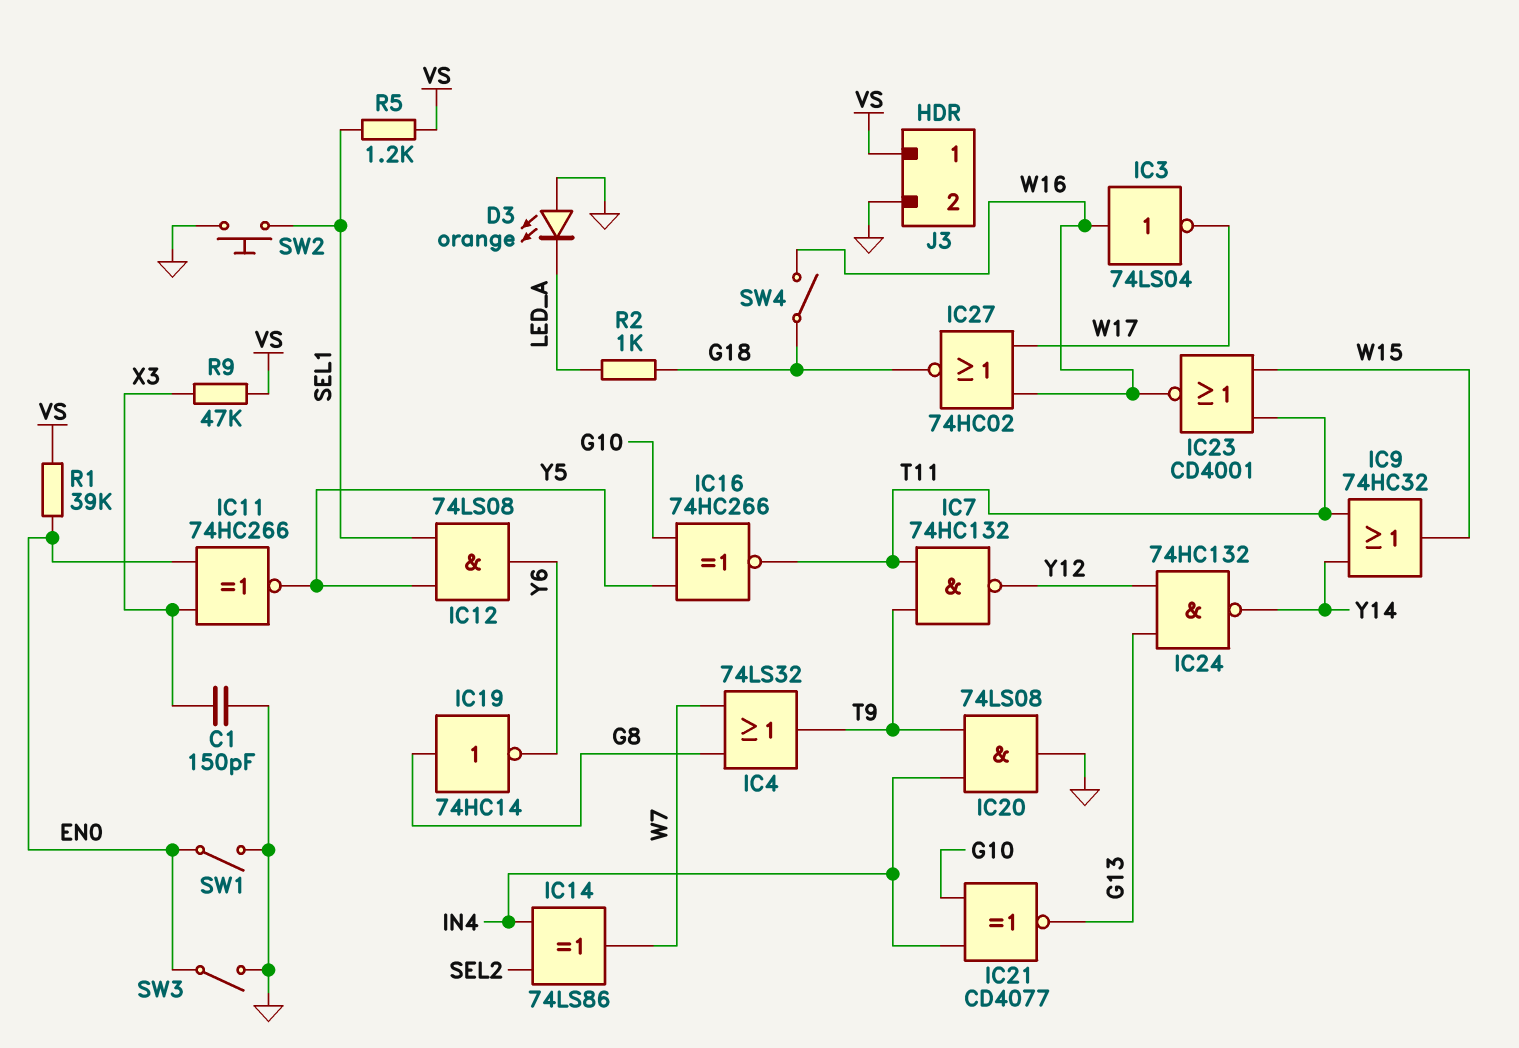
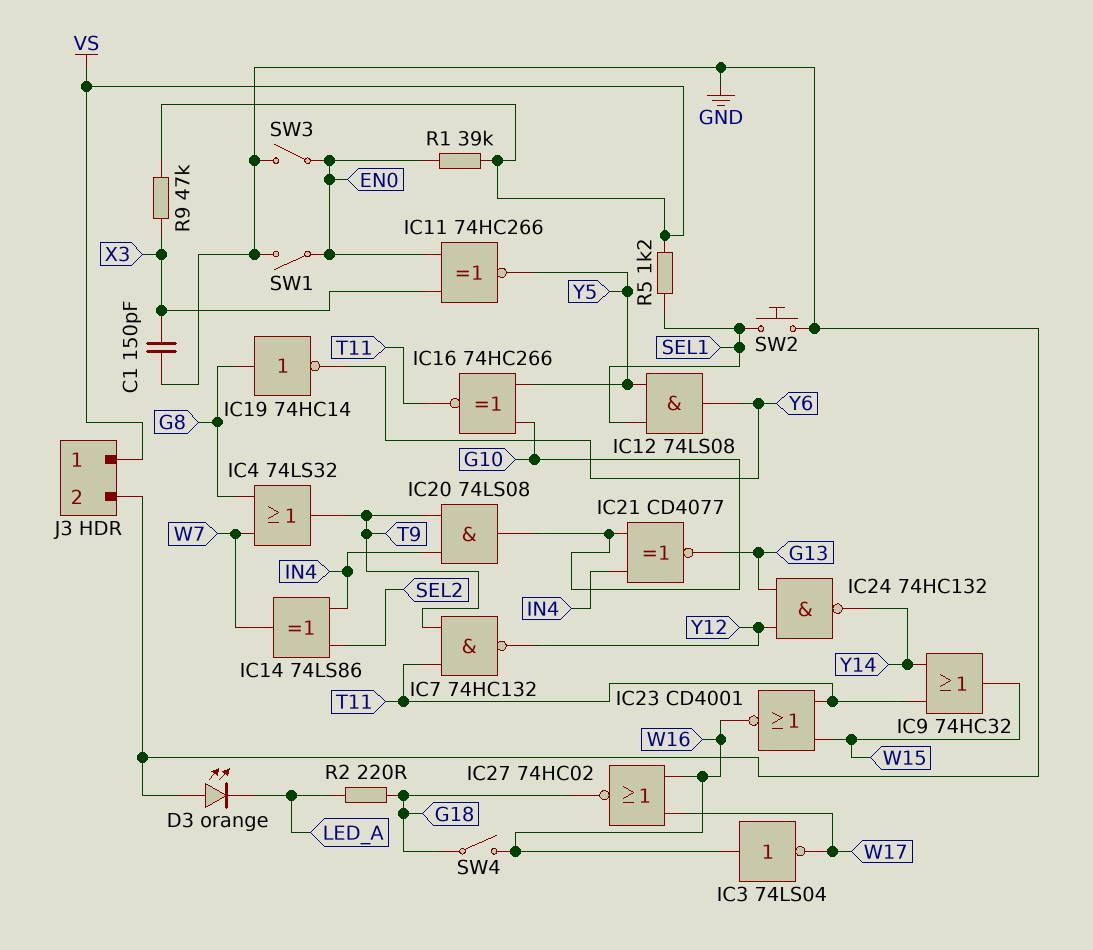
IC20: AND 74LS08 (in IN4, in T9, out GND) -> AND 74LS08 (in IN4, in T9, out G10)
R2: 1k (G18, LED_A) -> 220 (G18, LED_A)

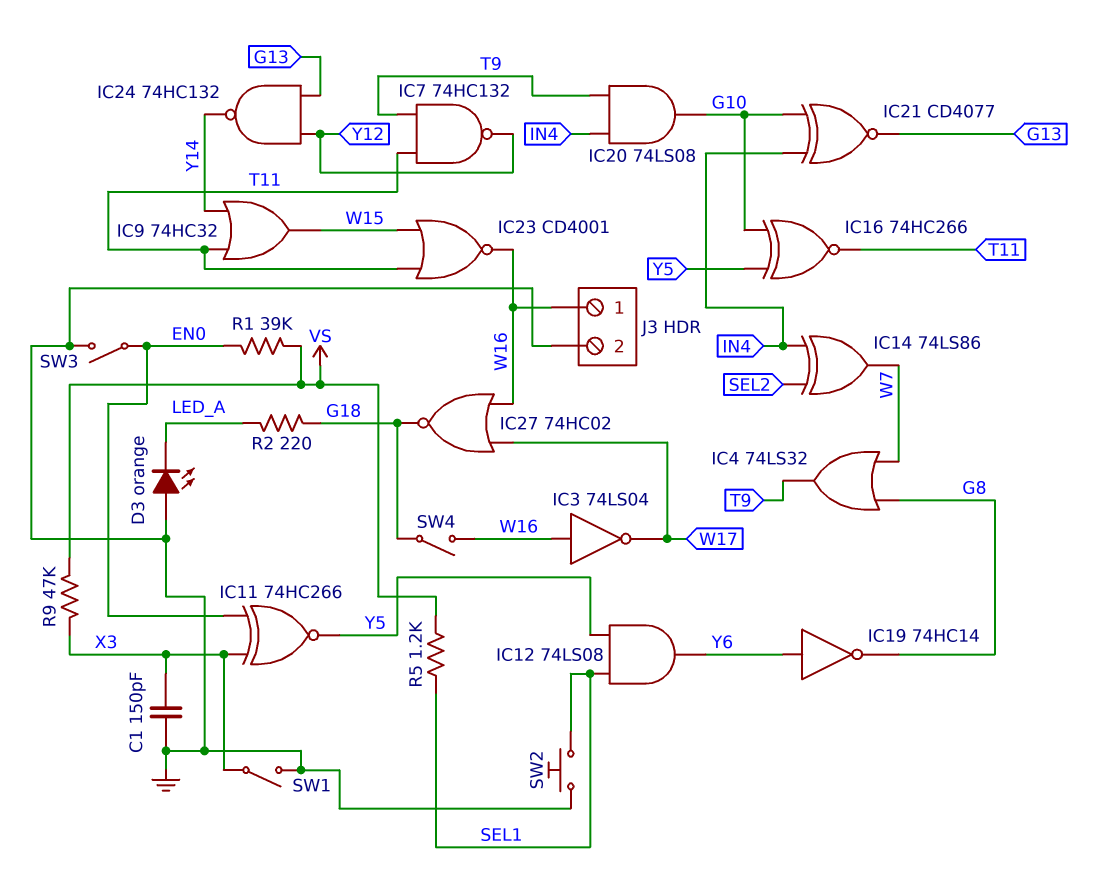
IC19: NOT 74HC14 (in G8, out Y6) -> NOT 74HC14 (in Y6, out G8)
J3 pin 1: VS -> W16
SW1: switch (EN0, GND) -> switch (GND, X3)

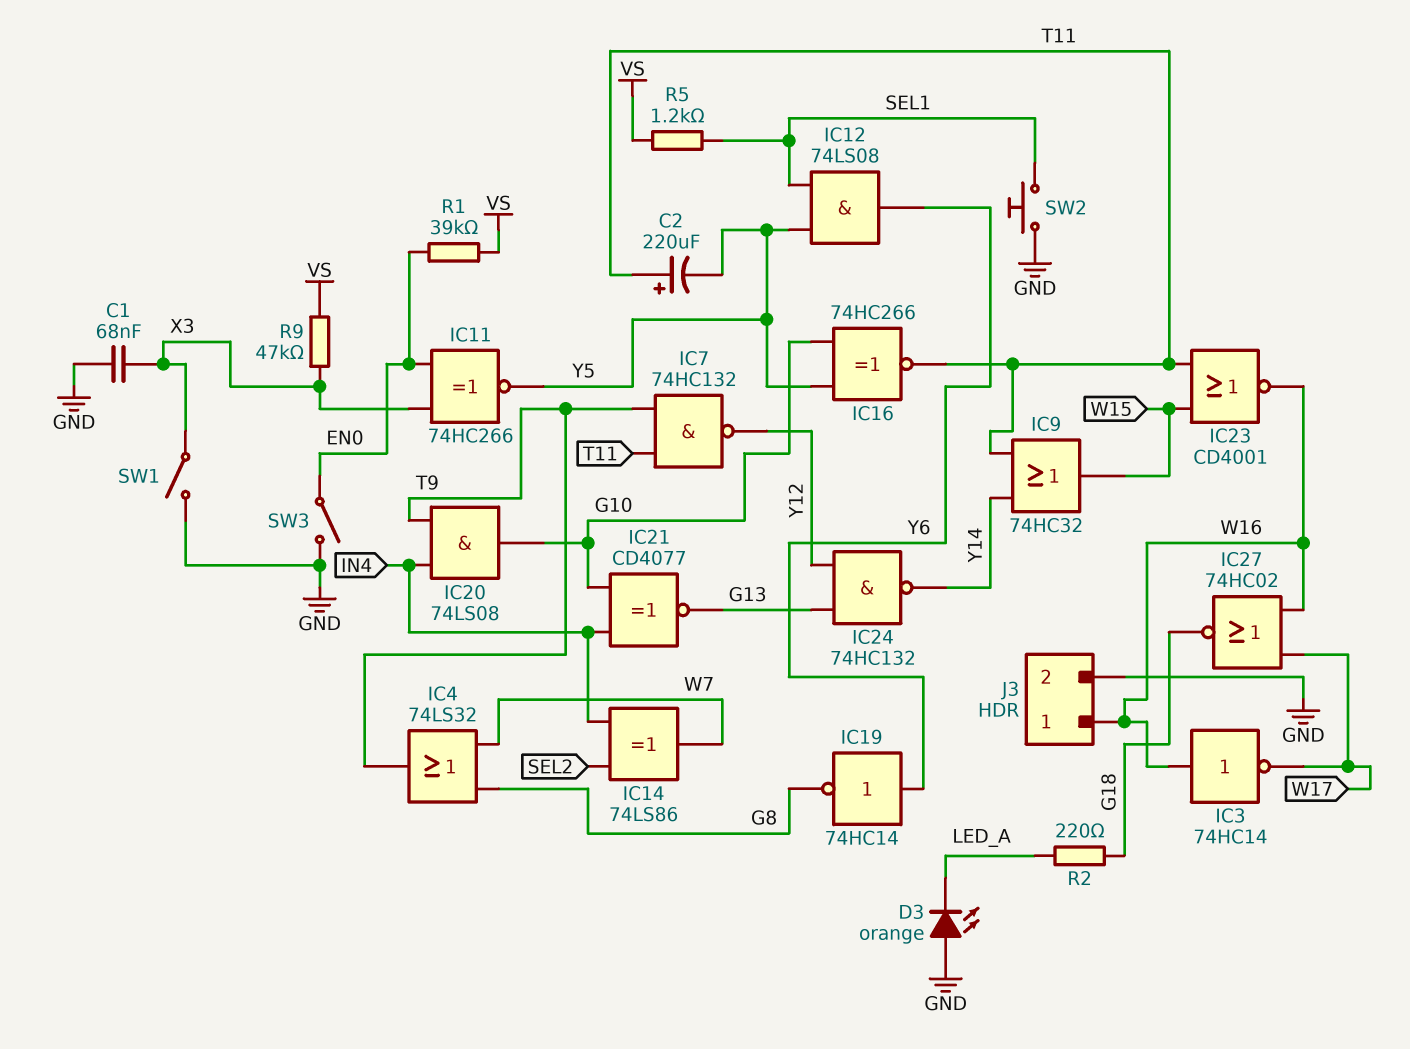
C1: 150pF (GND, X3) -> 68nF (GND, X3)
C2: none -> 220uF (plus T11, minus Y5)
IC3: NOT 74LS04 (in W16, out W17) -> NOT 74HC14 (in W16, out W17)
SW4: switch (G18, W16) -> none

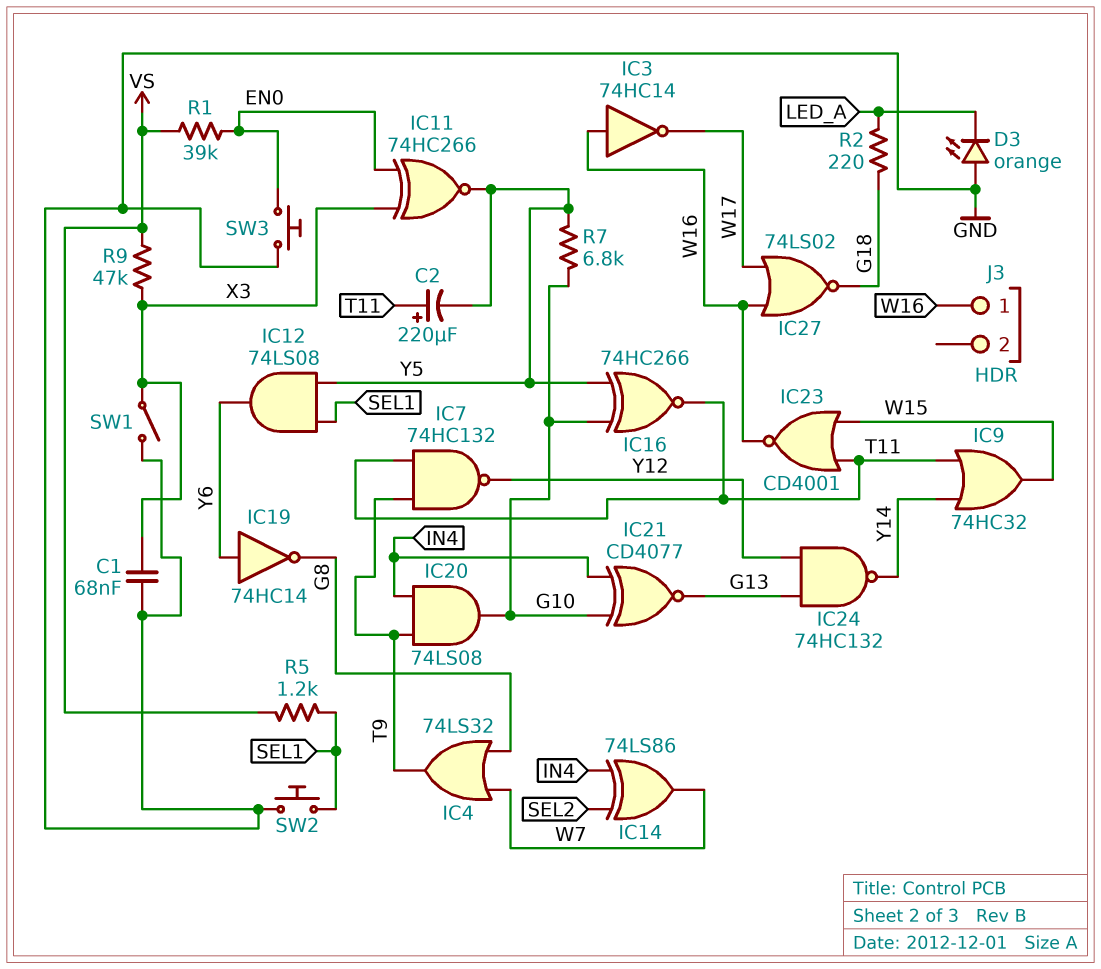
IC27: NOR 74HC02 (in W16, in W17, out G18) -> NOR 74LS02 (in W16, in W17, out G18)
J3 pin 2: GND -> none
R7: none -> 6.8k (G10, Y5)
SW3: switch (EN0, GND) -> button (EN0, GND)

